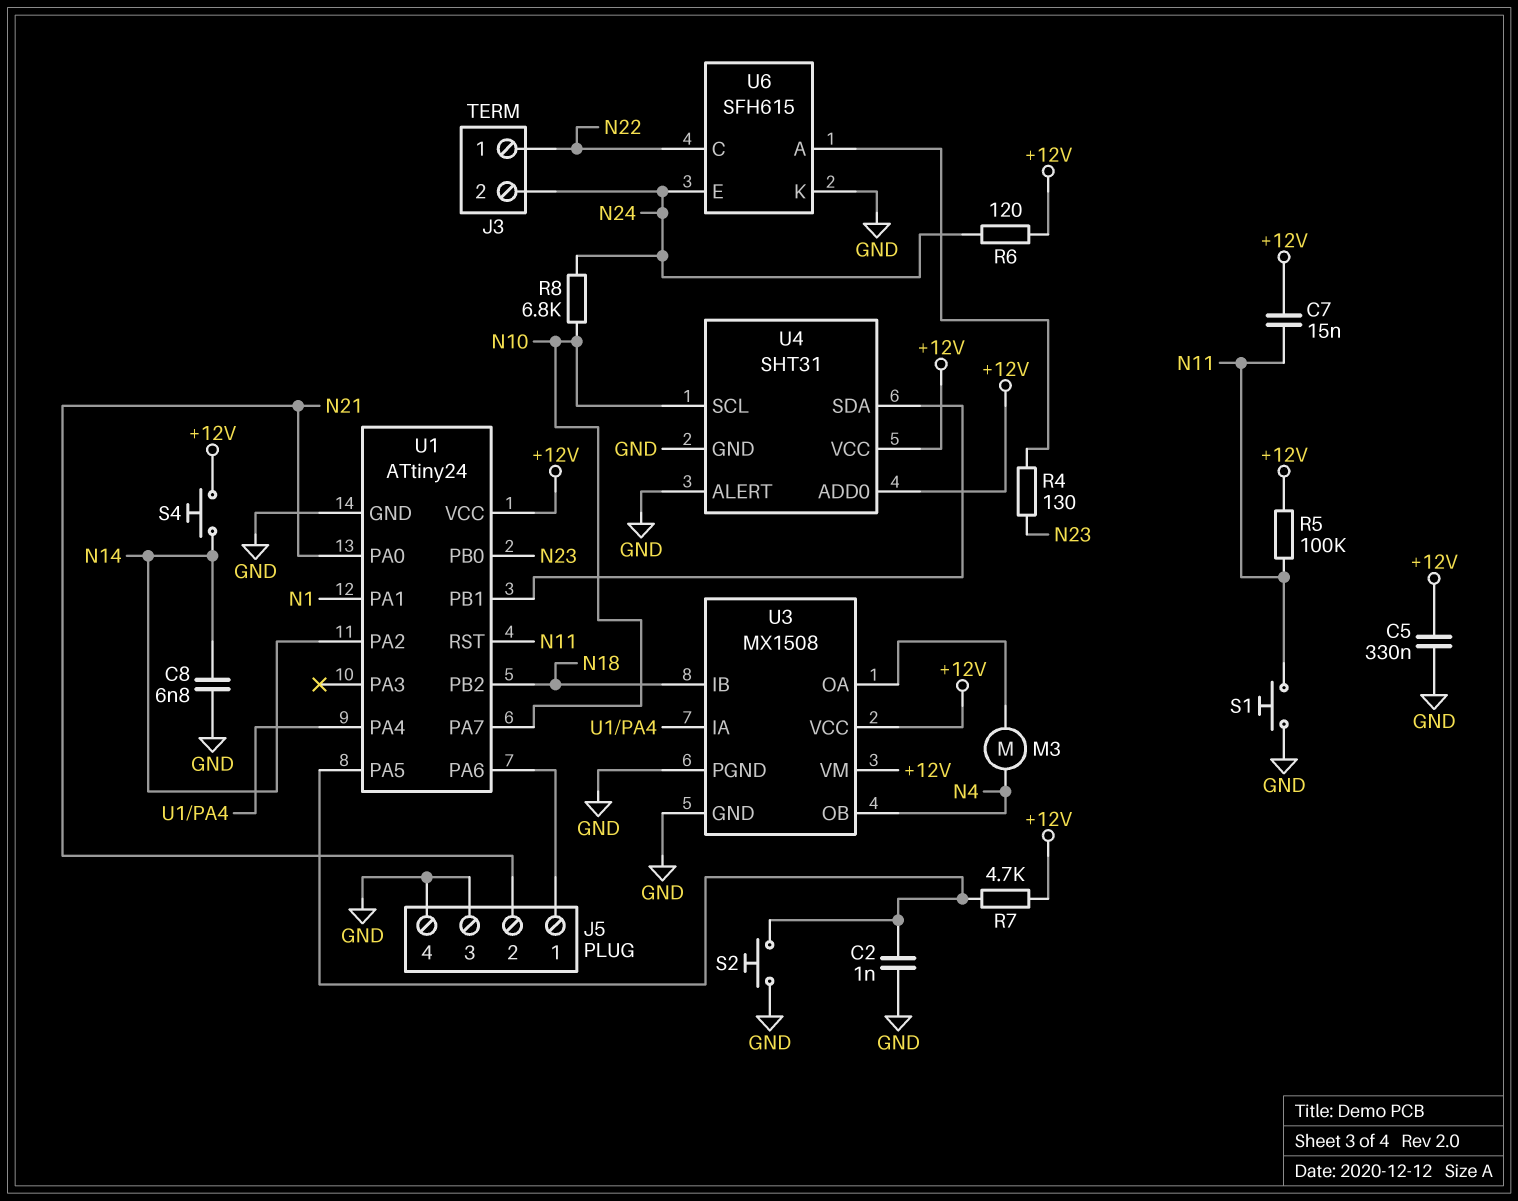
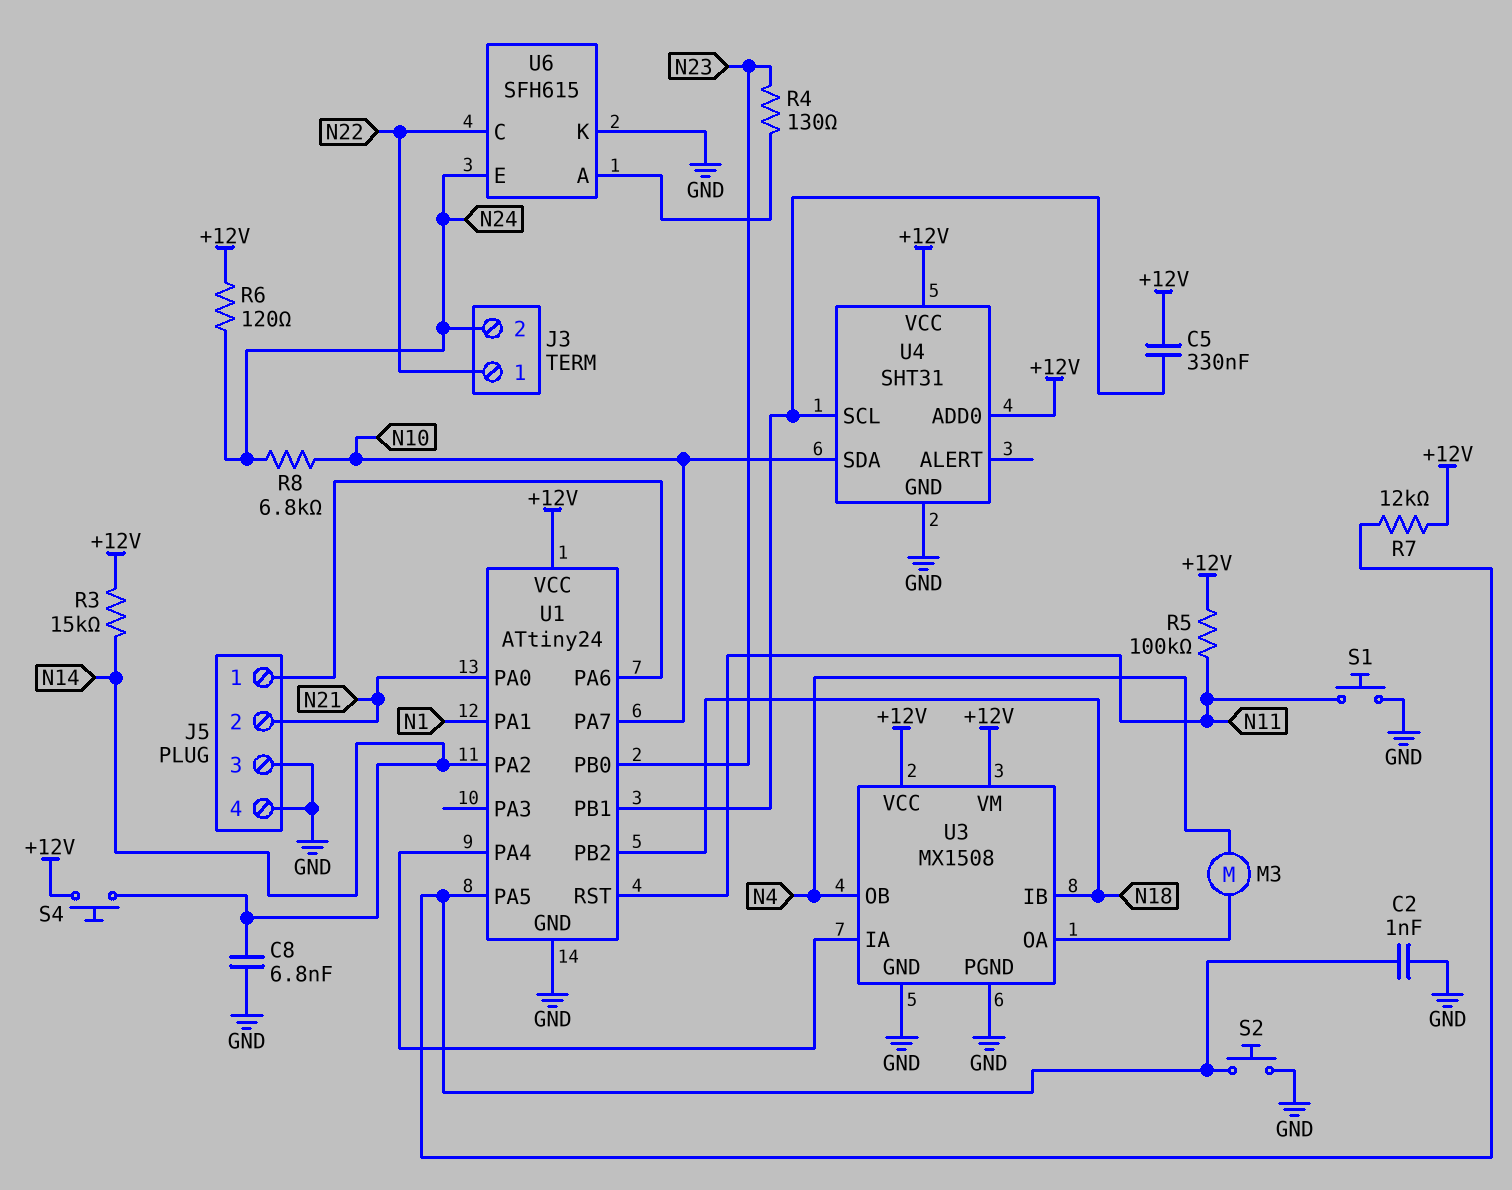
C5: 330nF (+12V, GND) -> 330nF (+12V, U1/PB1)
C7: 15nF (+12V, N11) -> none
R3: none -> 15k (+12V, N14)
R7: 4.7k (+12V, U1/PA5) -> 12k (+12V, U1/PA5)
U4 pin ALERT: GND -> none
U4 pin SCL: N10 -> U1/PB1
U4 pin SDA: U1/PB1 -> N10

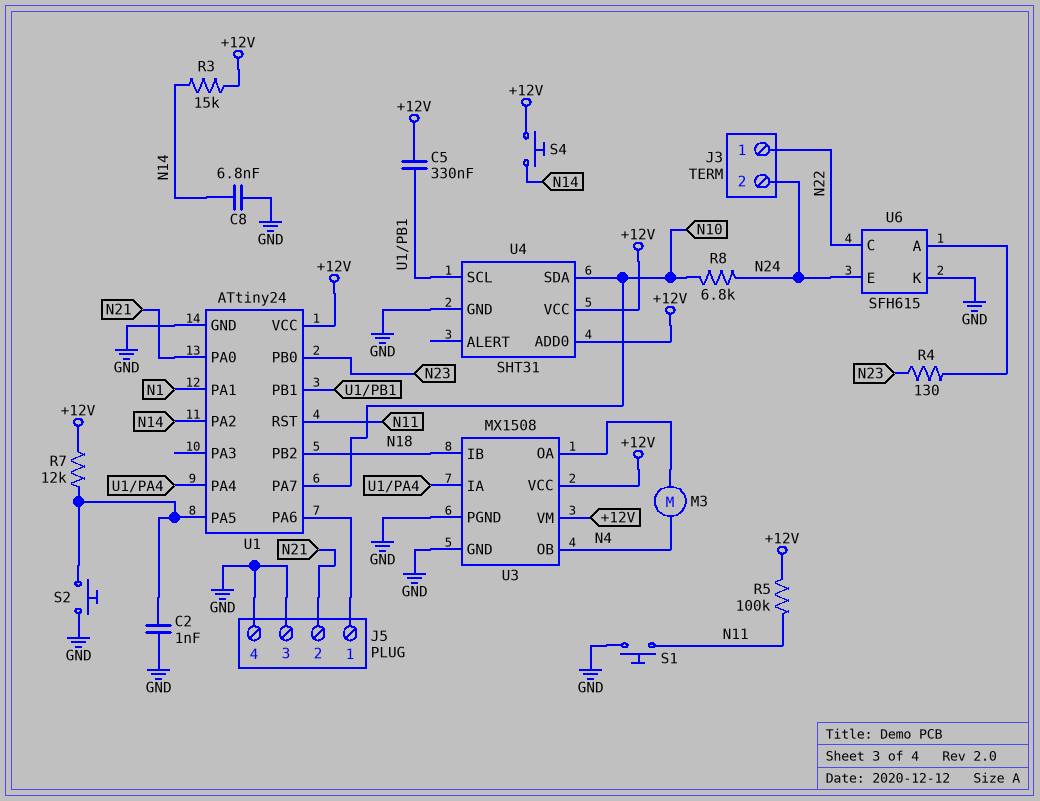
R6: 120 (+12V, N24) -> none

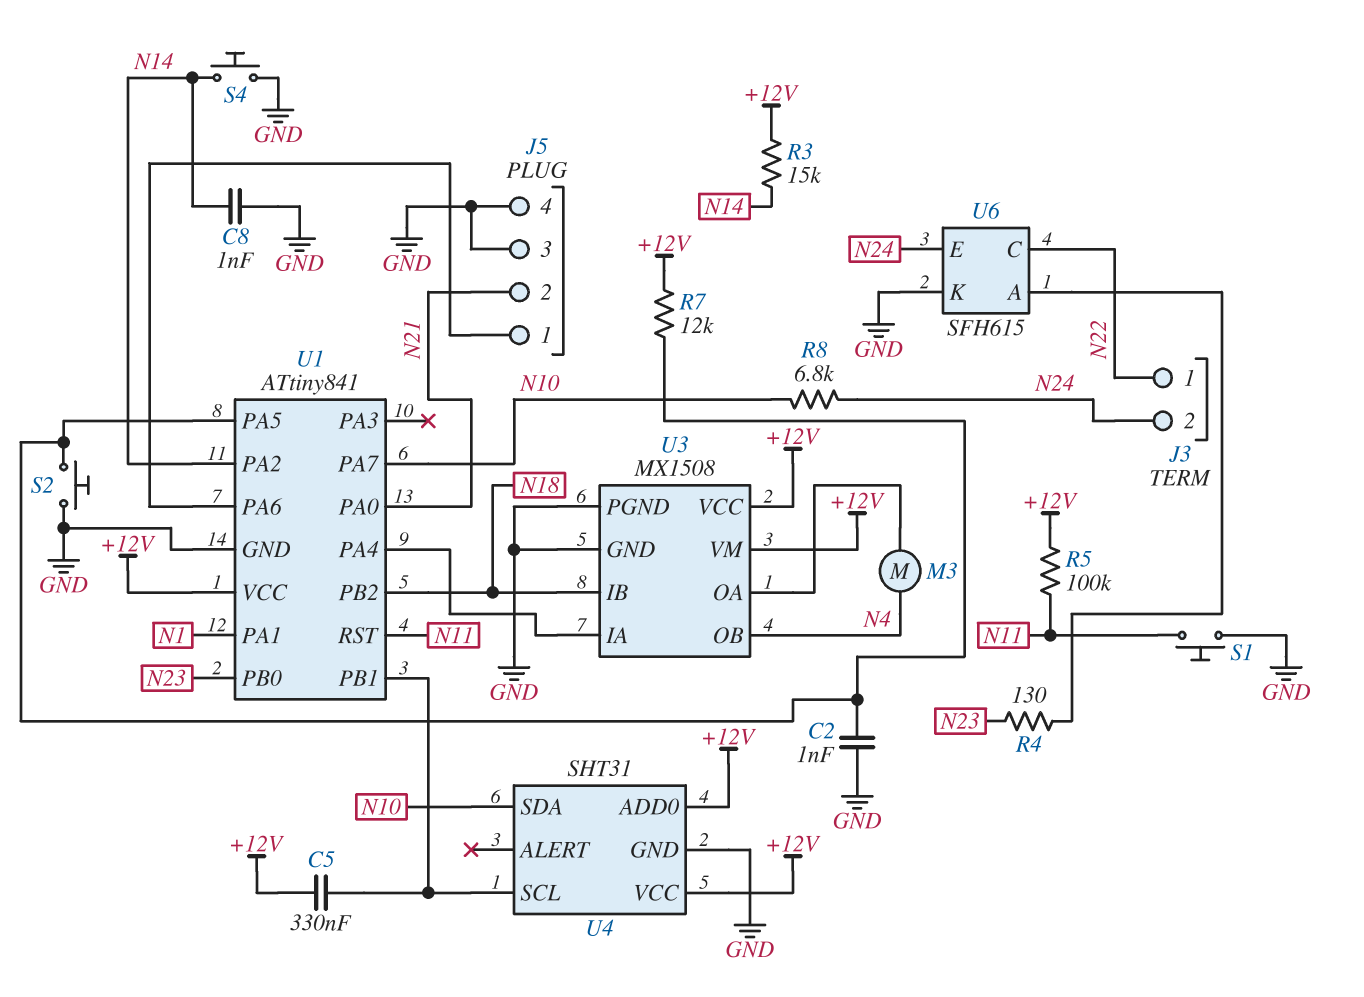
C8: 6.8nF (GND, N14) -> 1nF (GND, N14)
S4: button (+12V, N14) -> button (GND, N14)
U1: ATtiny24 -> ATtiny841

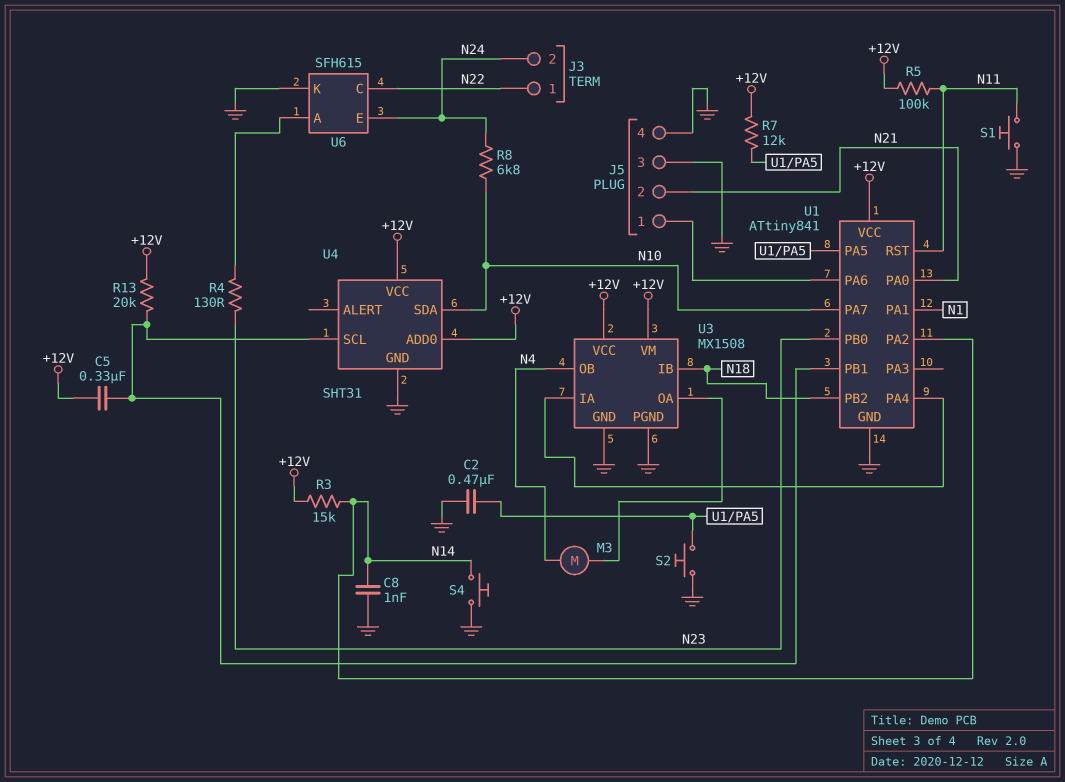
C2: 1nF (GND, U1/PA5) -> 470nF (GND, U1/PA5)
R13: none -> 20k (+12V, U1/PB1)

